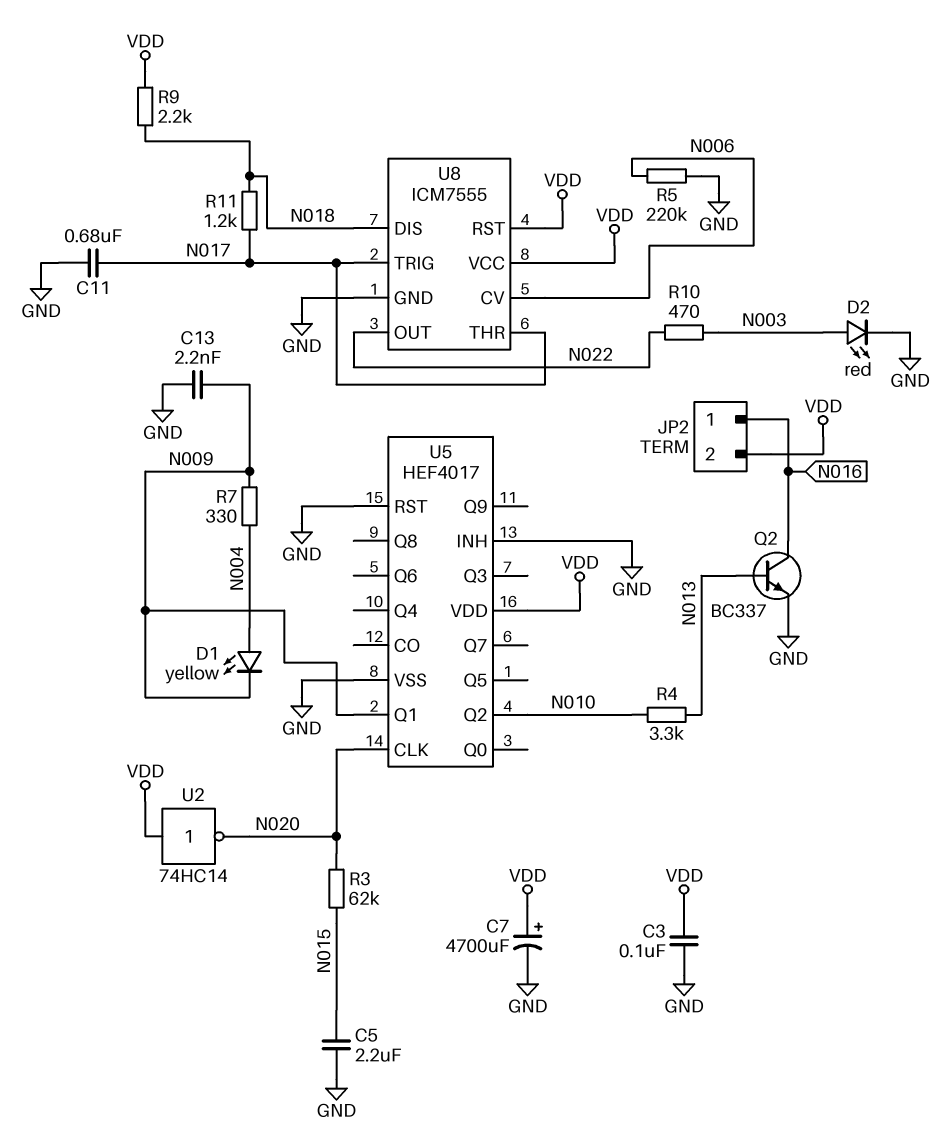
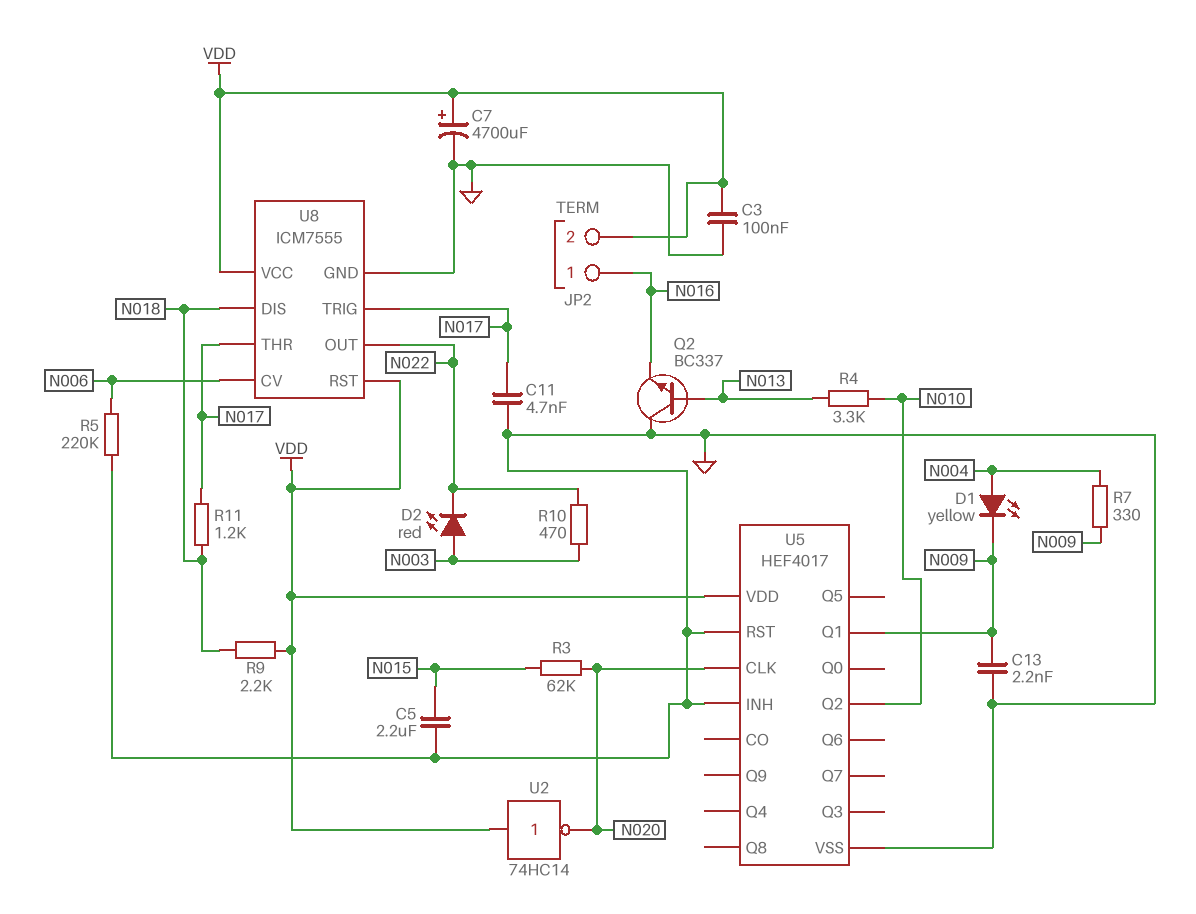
C11: 680nF (GND, N017) -> 4.7nF (GND, N017)
D2: LED red (A N003, K GND) -> LED red (A N003, K N022)
Q2: NPN BC337 (B N013, C N016, E GND) -> NPN BC337 (B N013, C GND, E N016)

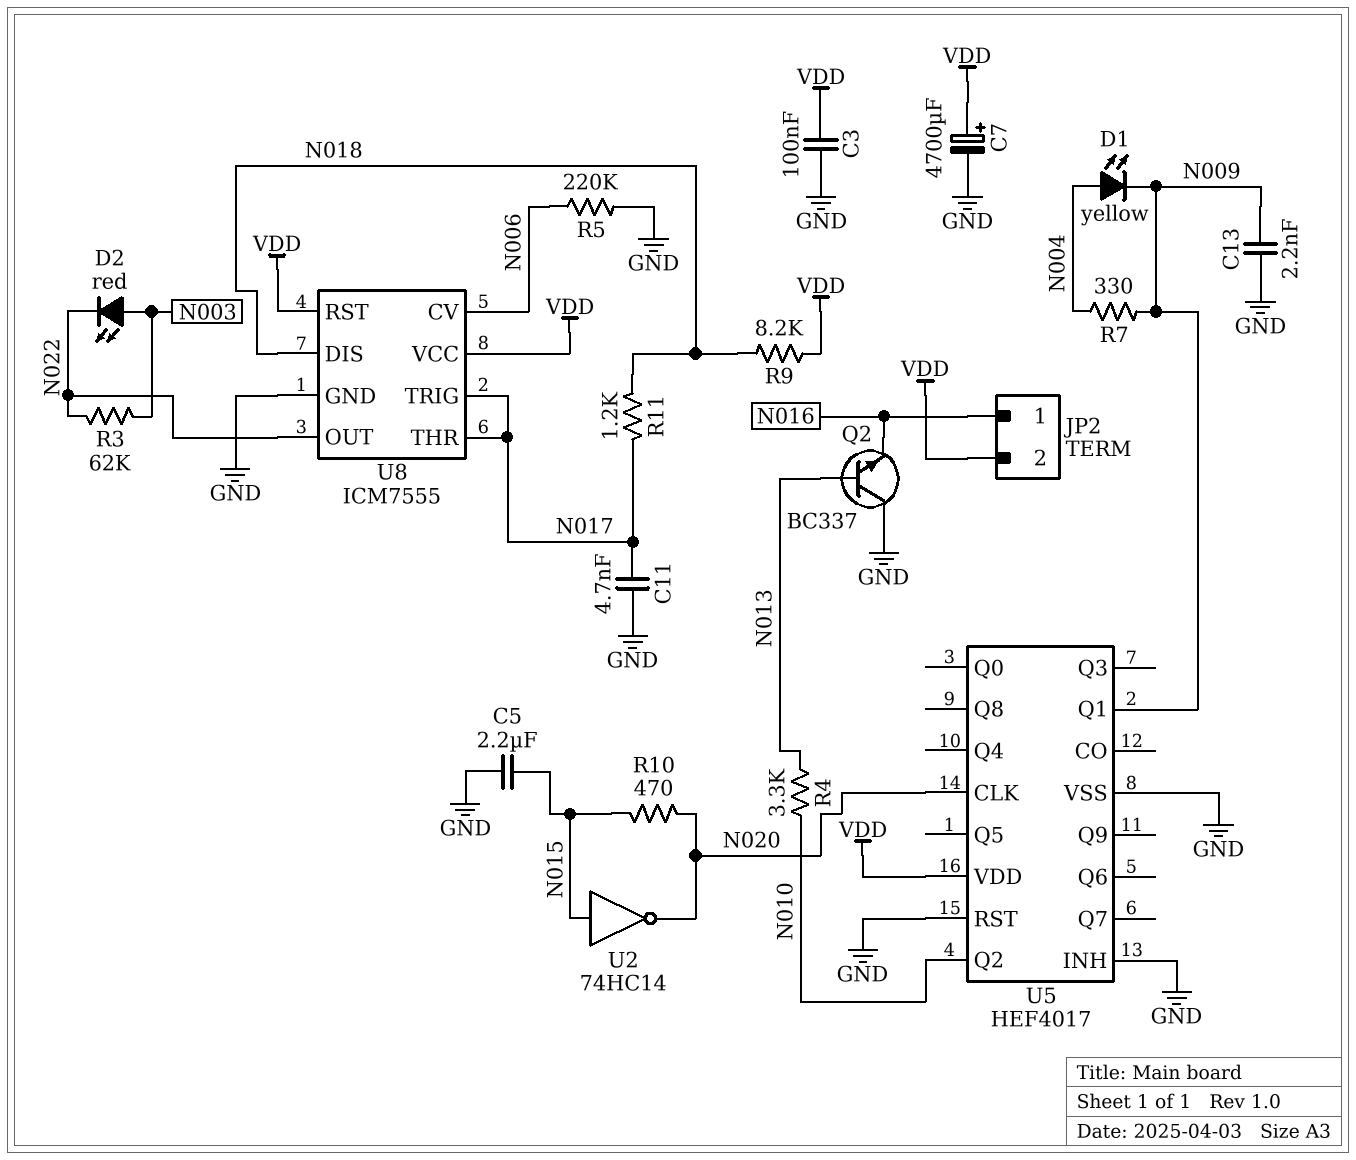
R3: 62k (N015, N020) -> 62k (N003, N022)
R9: 2.2k (N018, VDD) -> 8.2k (N018, VDD)
R10: 470 (N003, N022) -> 470 (N015, N020)
U2: NOT 74HC14 (in VDD, out N020) -> NOT 74HC14 (in N015, out N020)

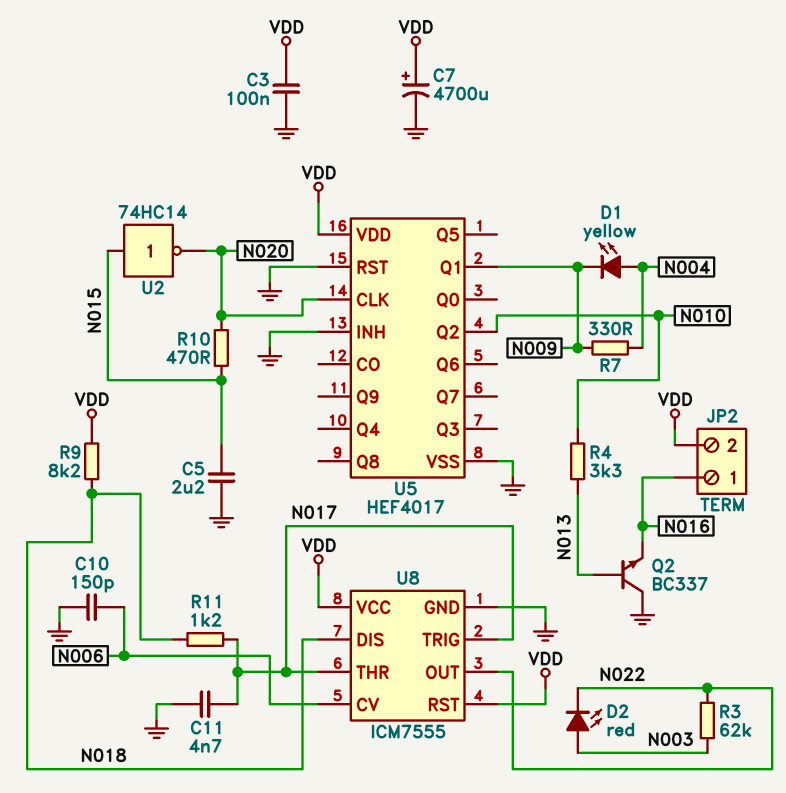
C10: none -> 150pF (GND, N006)
C13: 2.2nF (GND, N009) -> none
R5: 220k (GND, N006) -> none

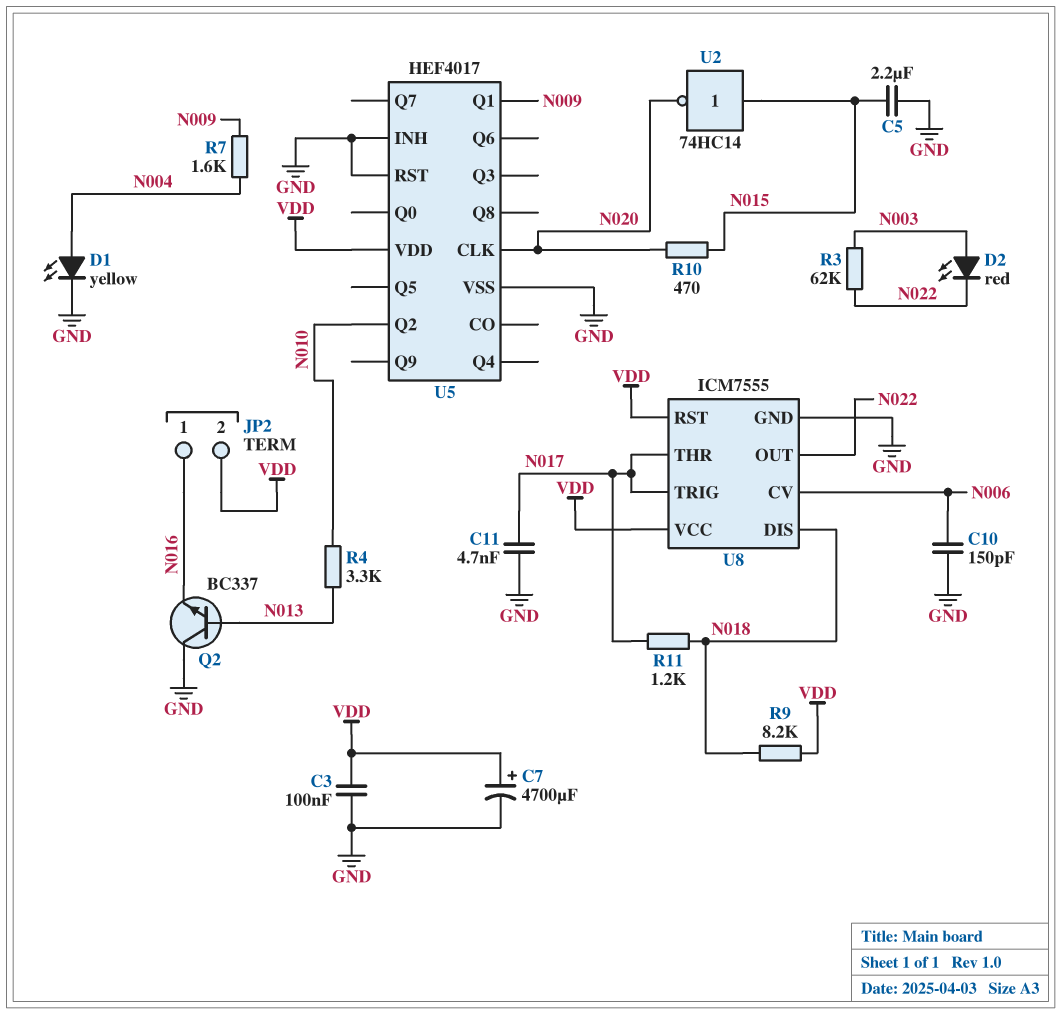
D1: LED yellow (A N004, K N009) -> LED yellow (A N004, K GND)
R7: 330 (N004, N009) -> 1.6k (N004, N009)

